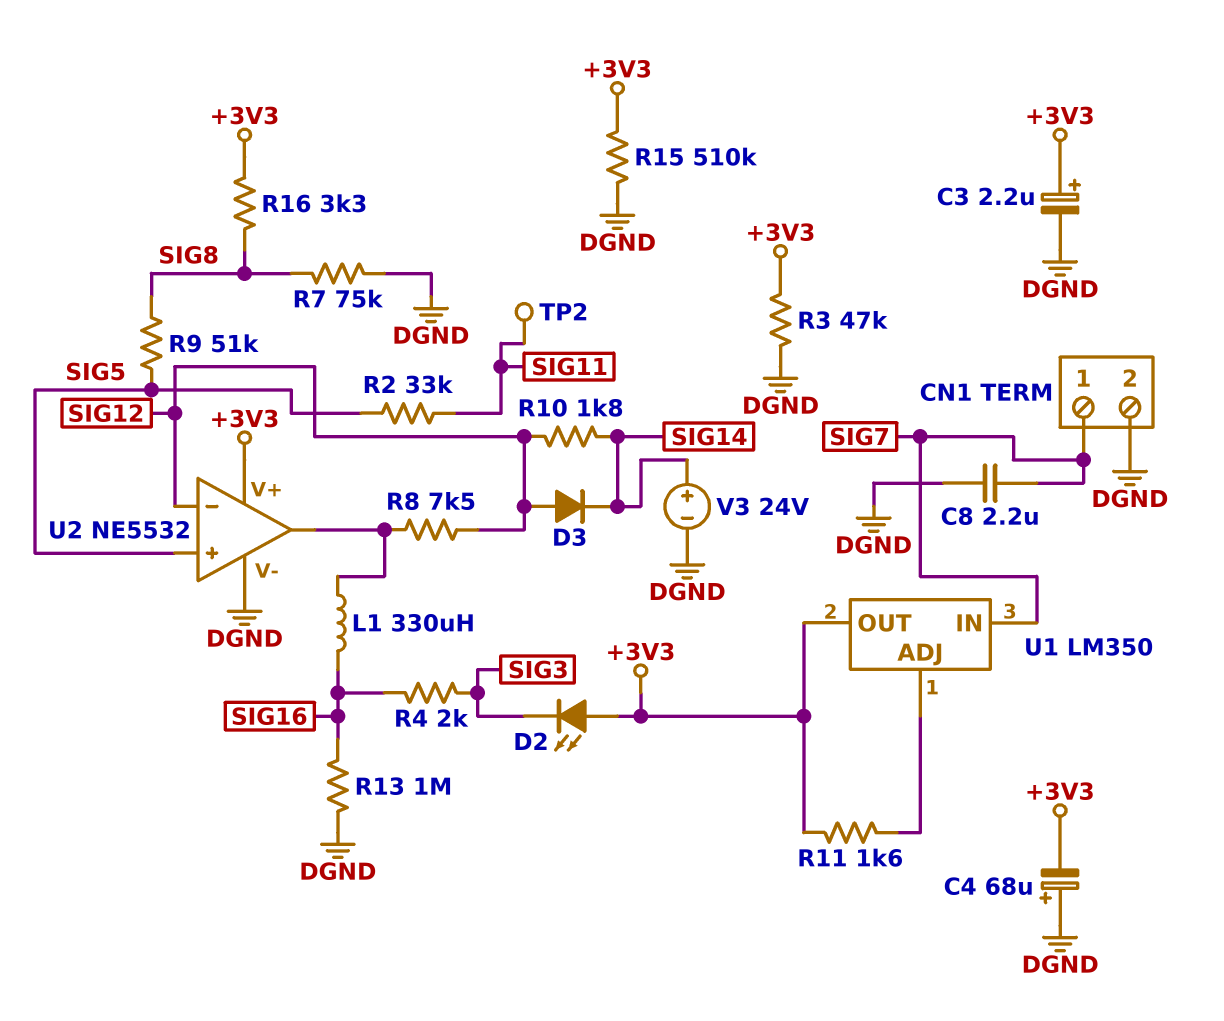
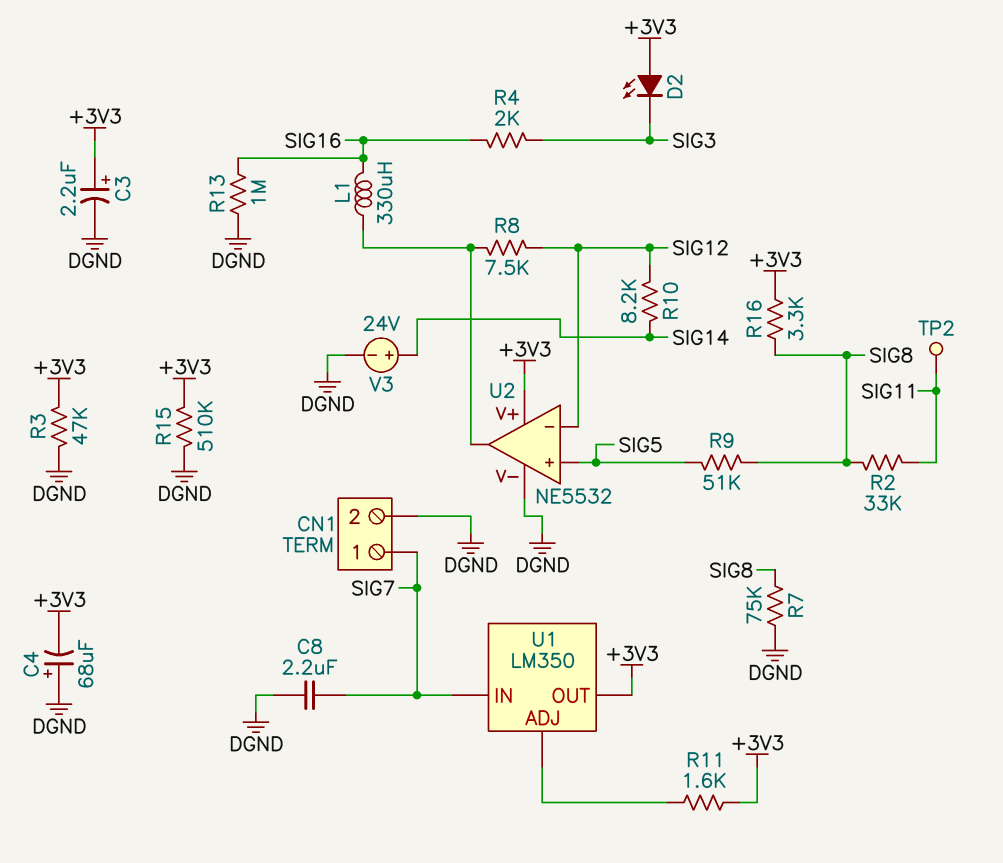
D3: diode (A SIG12, K SIG14) -> none
R2: 33k (SIG5, SIG11) -> 33k (SIG8, SIG11)
R10: 1.8k (SIG12, SIG14) -> 8.2k (SIG12, SIG14)

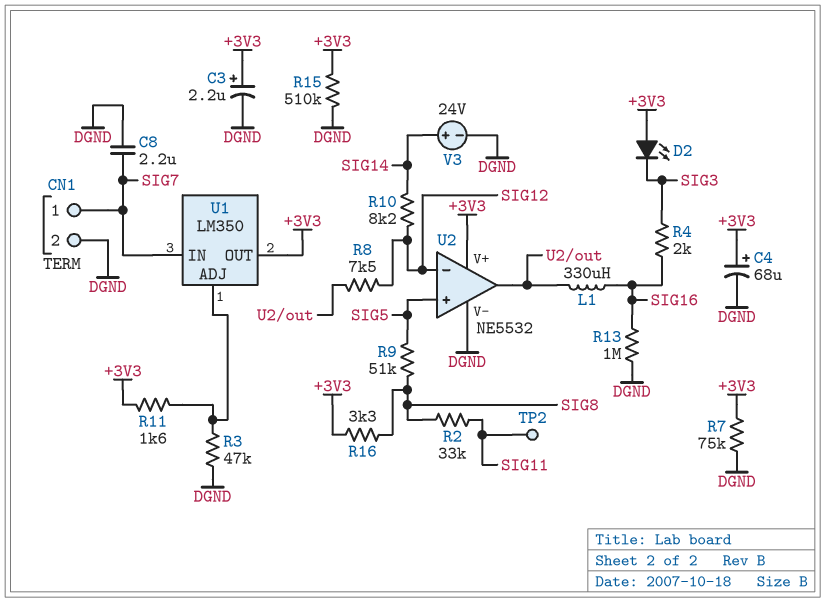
C4: 68uF (plus DGND, minus +3V3) -> 68uF (plus +3V3, minus DGND)
R3: 47k (+3V3, DGND) -> 47k (DGND, U1/ADJ)
R7: 75k (DGND, SIG8) -> 75k (+3V3, DGND)

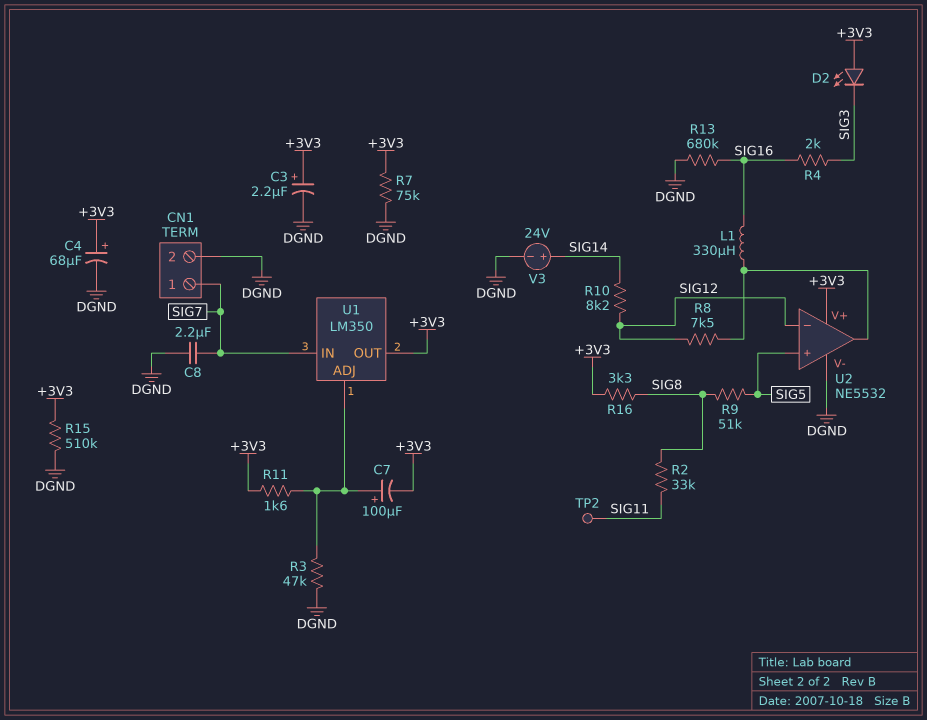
C7: none -> 100uF (plus U1/ADJ, minus +3V3)
R13: 1M (DGND, SIG16) -> 680k (DGND, SIG16)

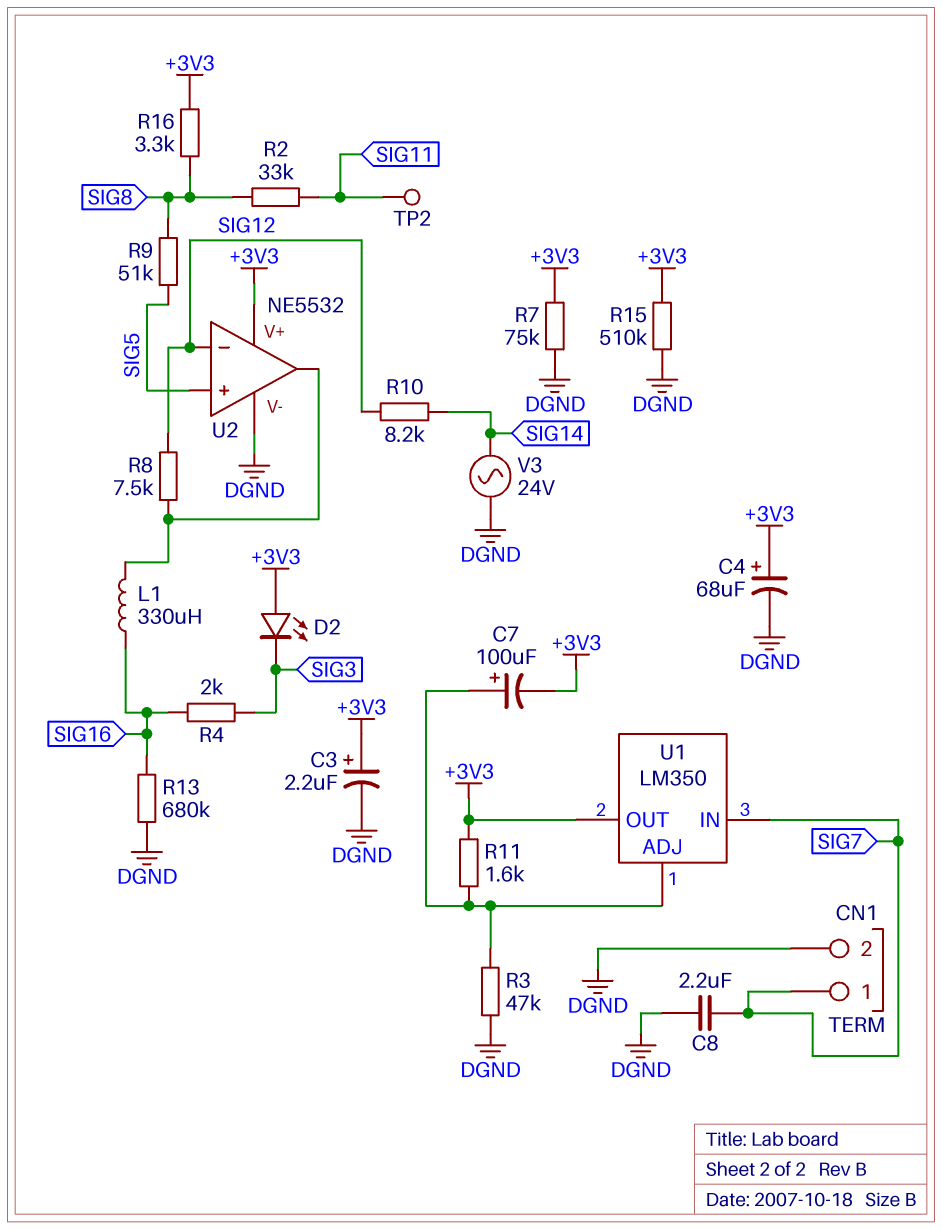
V3: 24V (plus SIG14, minus DGND) -> AC 24V (DGND, SIG14)

